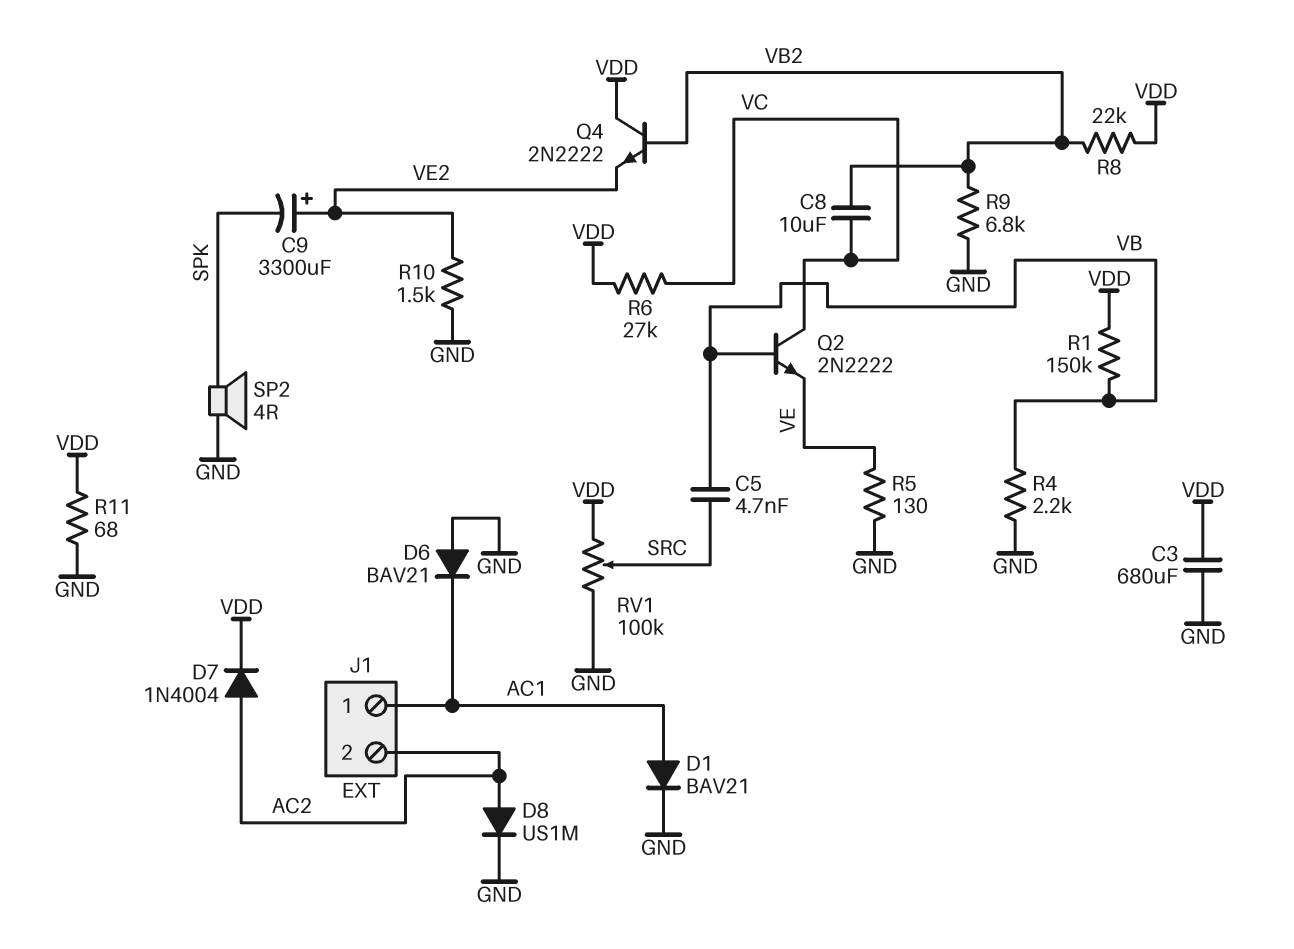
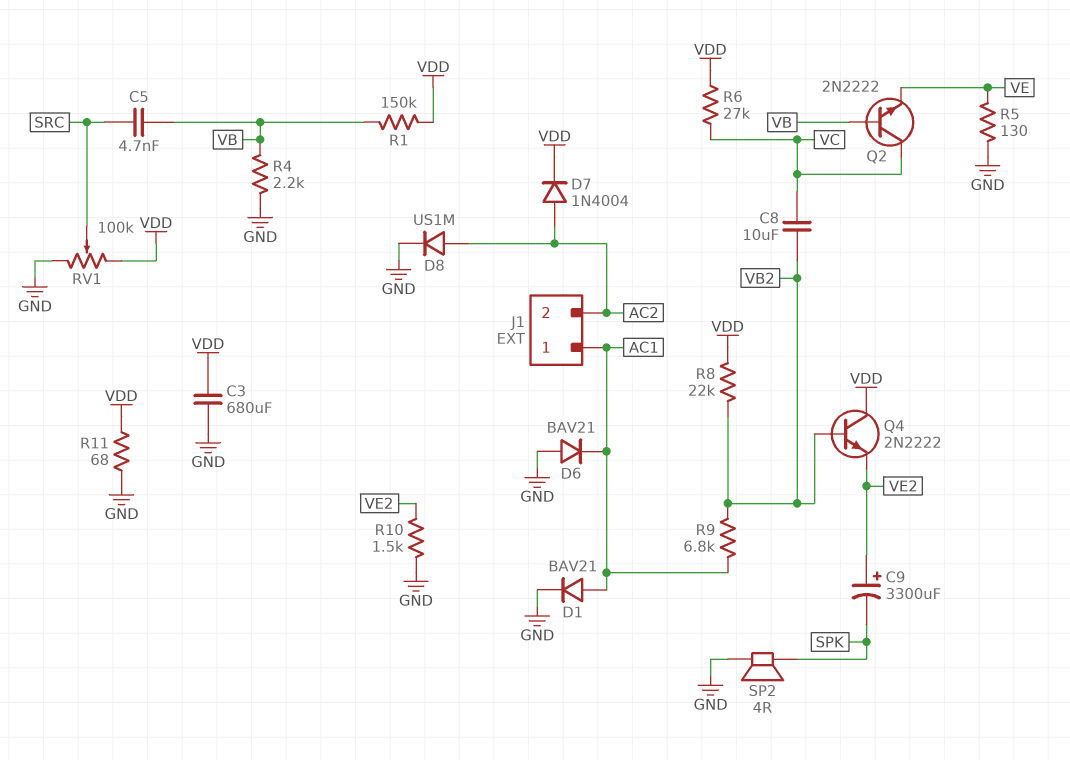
R9: 6.8k (GND, VB2) -> 6.8k (AC1, VB2)

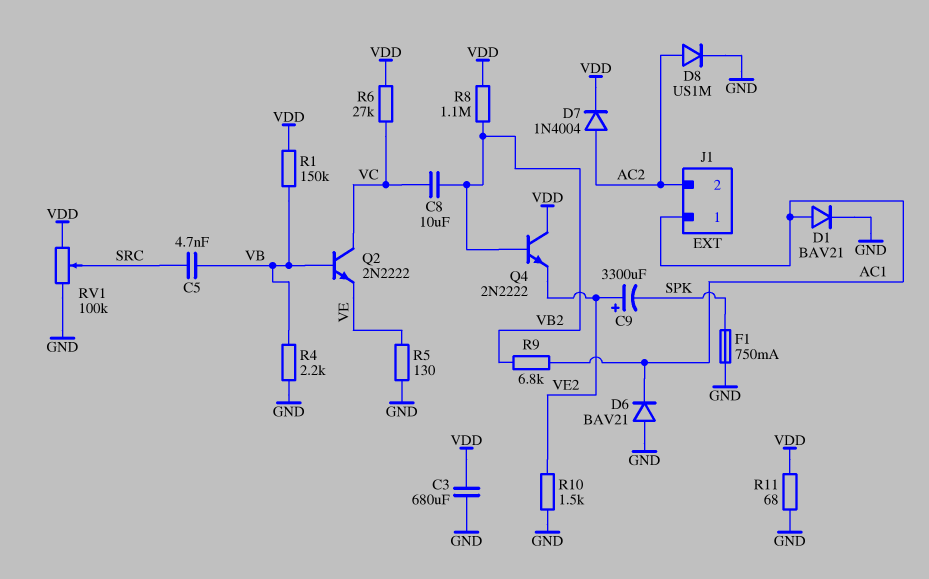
F1: none -> 750mA (GND, SPK)
R8: 22k (VB2, VDD) -> 1.1M (VB2, VDD)
SP2: speaker 4R (GND, SPK) -> none

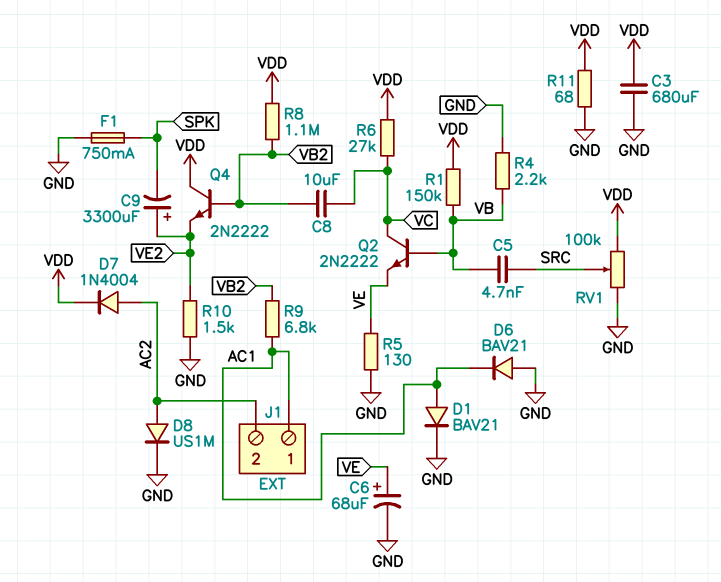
C6: none -> 68uF (plus VE, minus GND)

